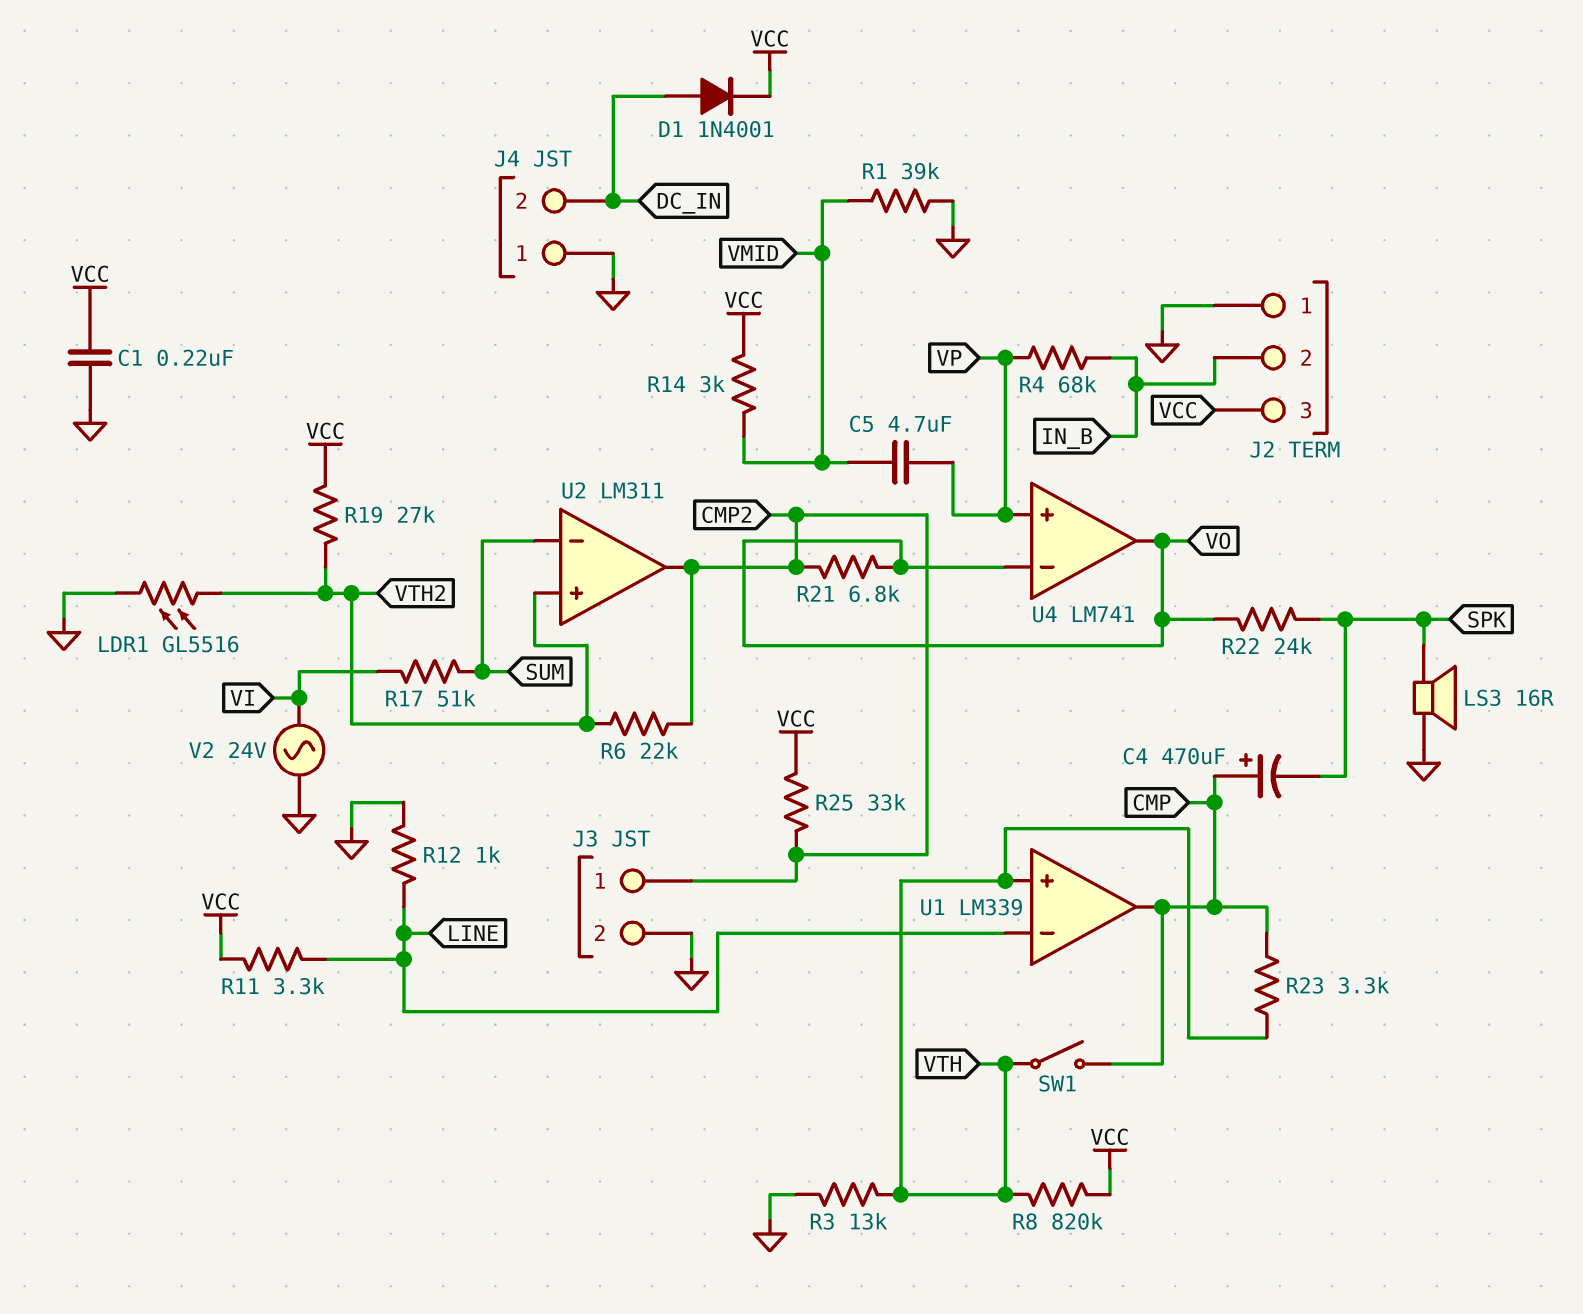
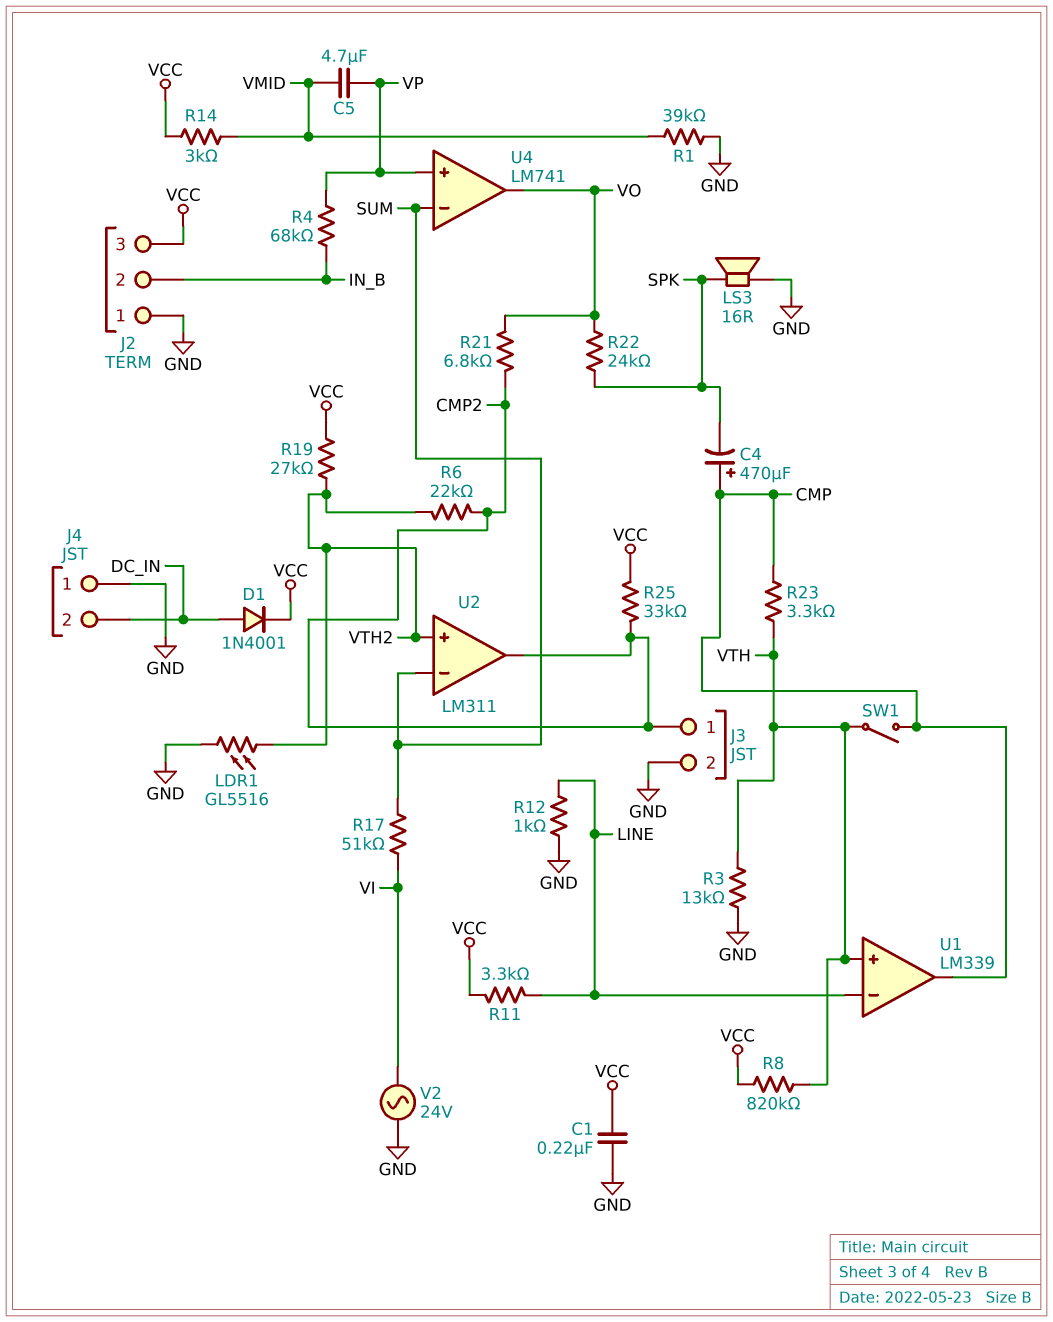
U4 pin in-: VO -> SUM

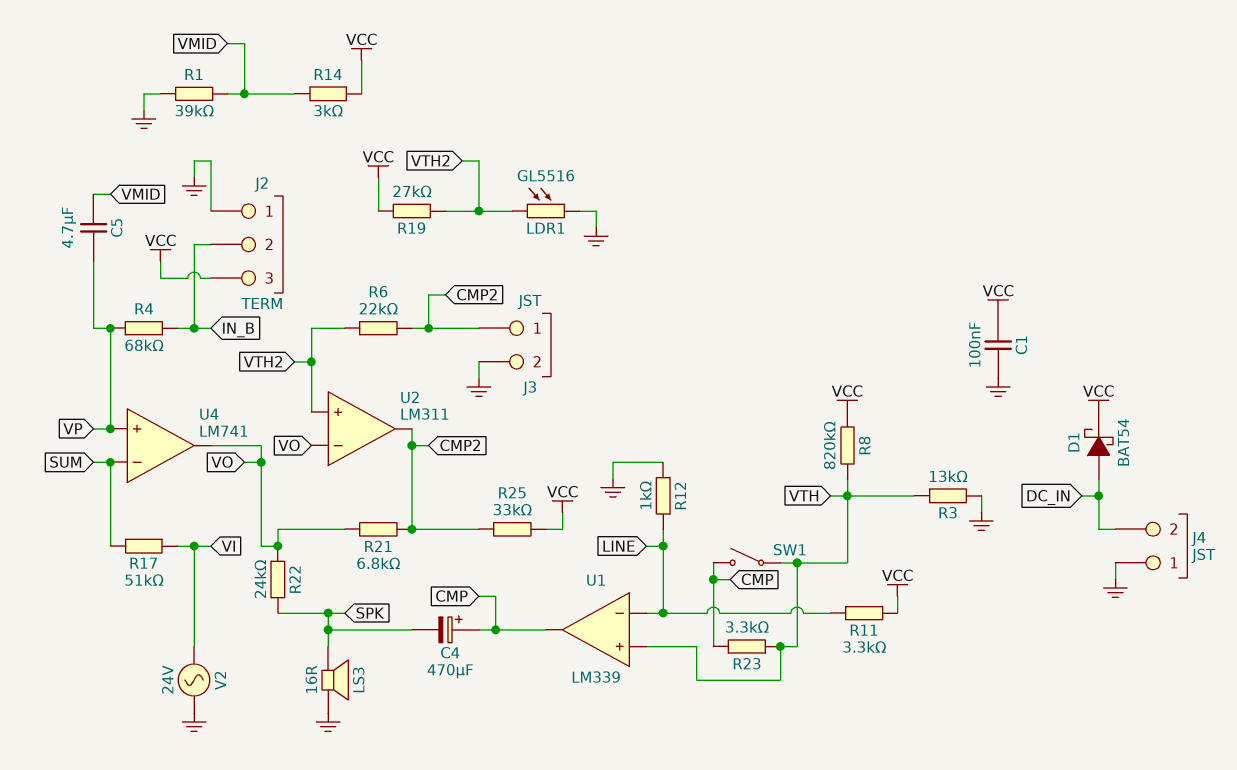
C1: 220nF (GND, VCC) -> 100nF (GND, VCC)
D1: diode 1N4001 (A DC_IN, K VCC) -> schottky BAT54 (A DC_IN, K VCC)
U2 pin in-: SUM -> VO

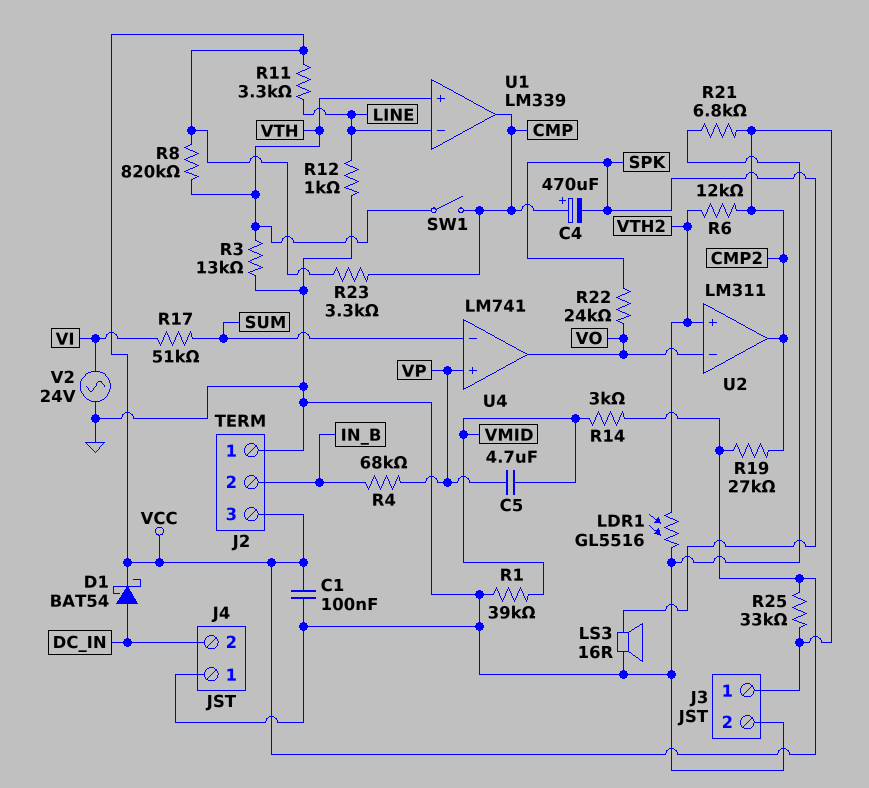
R6: 22k (CMP2, VTH2) -> 12k (CMP2, VTH2)
R19: 27k (VCC, VTH2) -> 27k (CMP2, VCC)
R21: 6.8k (CMP2, VO) -> 6.8k (CMP2, GND)
R23: 3.3k (CMP, VTH) -> 3.3k (CMP, VCC)

